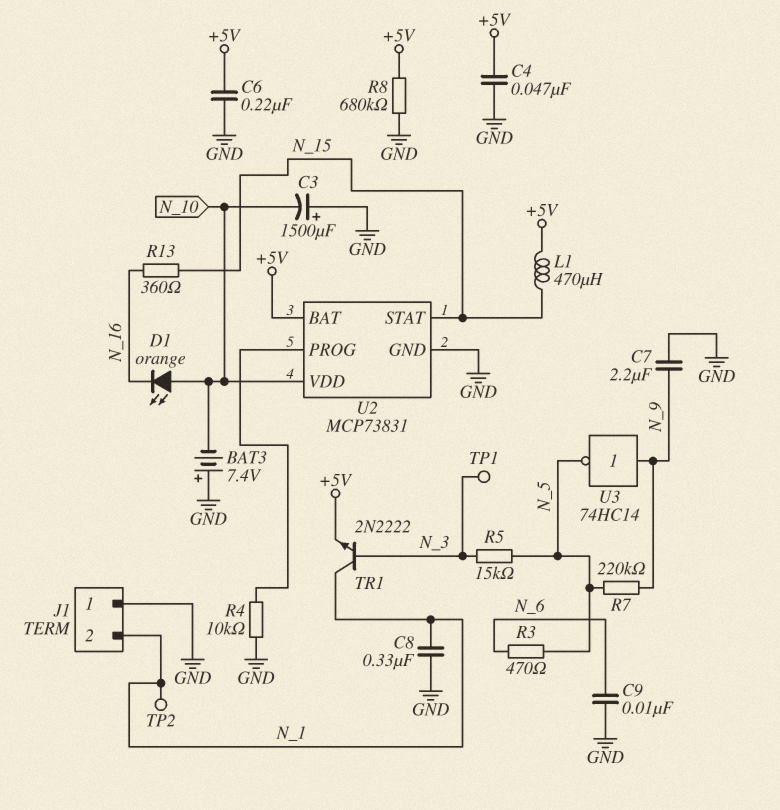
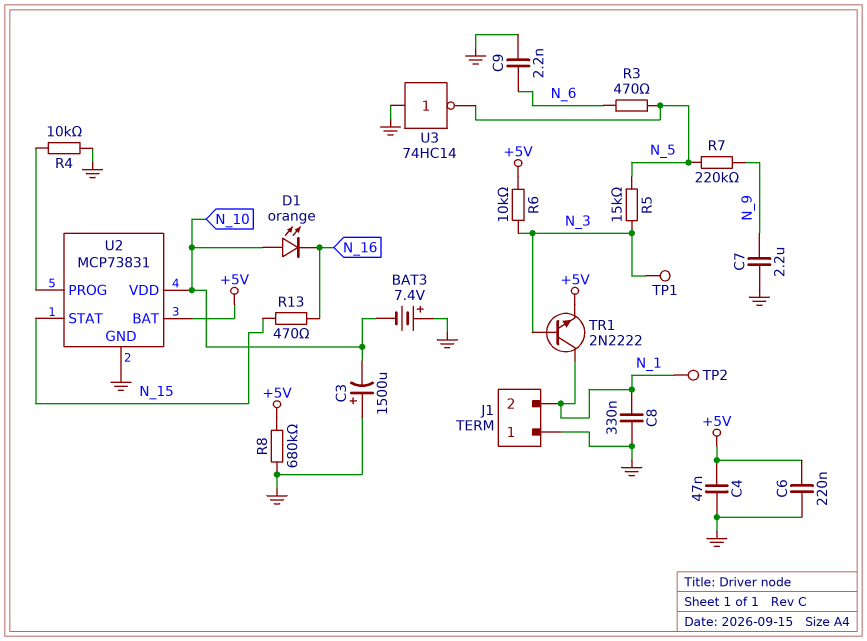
C9: 10nF (GND, N_6) -> 2.2nF (GND, N_6)
L1: 470uH (+5V, N_15) -> none
R6: none -> 10k (+5V, N_3)
R13: 360 (N_15, N_16) -> 470 (N_15, N_16)
U3: NOT 74HC14 (in N_9, out N_5) -> NOT 74HC14 (in GND, out N_5)

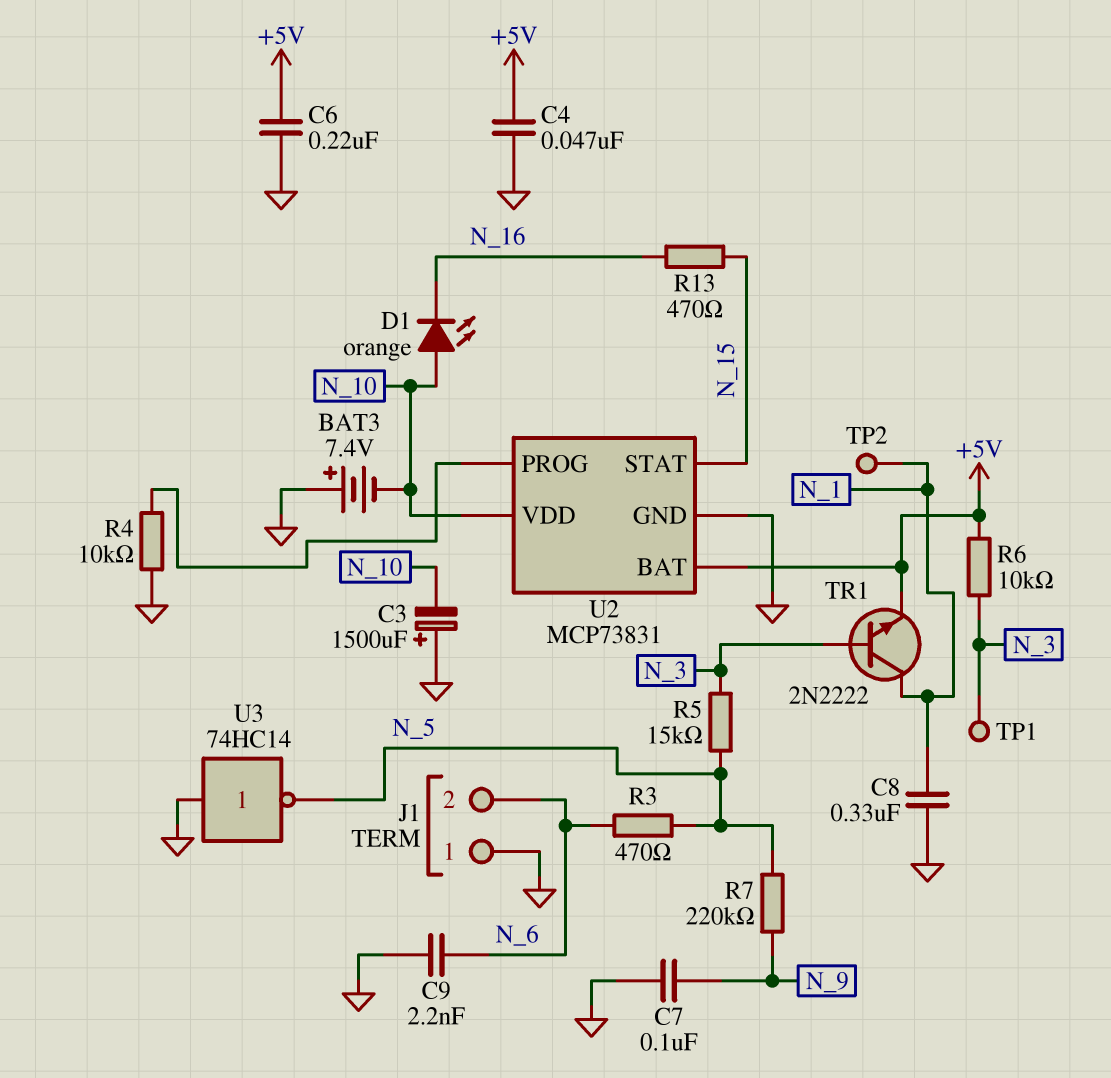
C7: 2.2uF (GND, N_9) -> 100nF (GND, N_9)
J1 pin 2: N_1 -> N_6
R8: 680k (+5V, GND) -> none

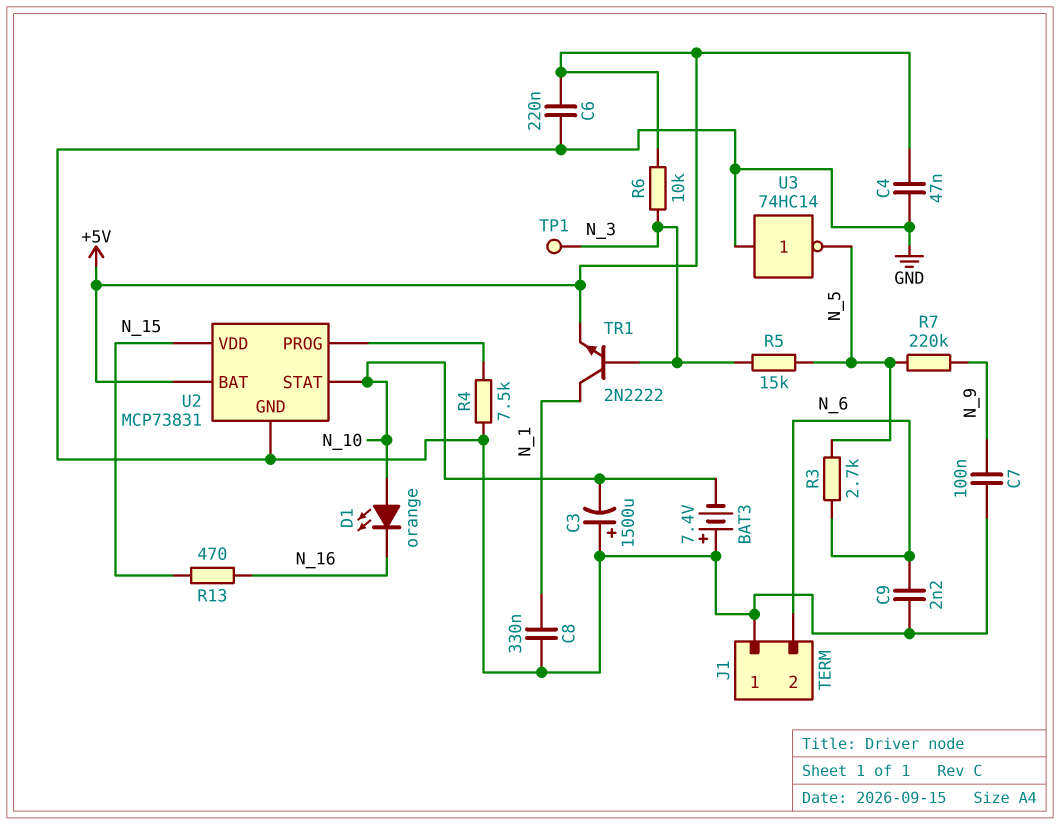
R3: 470 (N_5, N_6) -> 2.7k (N_5, N_6)
R4: 10k (GND, U2/PROG) -> 7.5k (GND, U2/PROG)
TP2: test point (N_1) -> none
U2 pin STAT: N_15 -> N_10
U2 pin VDD: N_10 -> N_15

